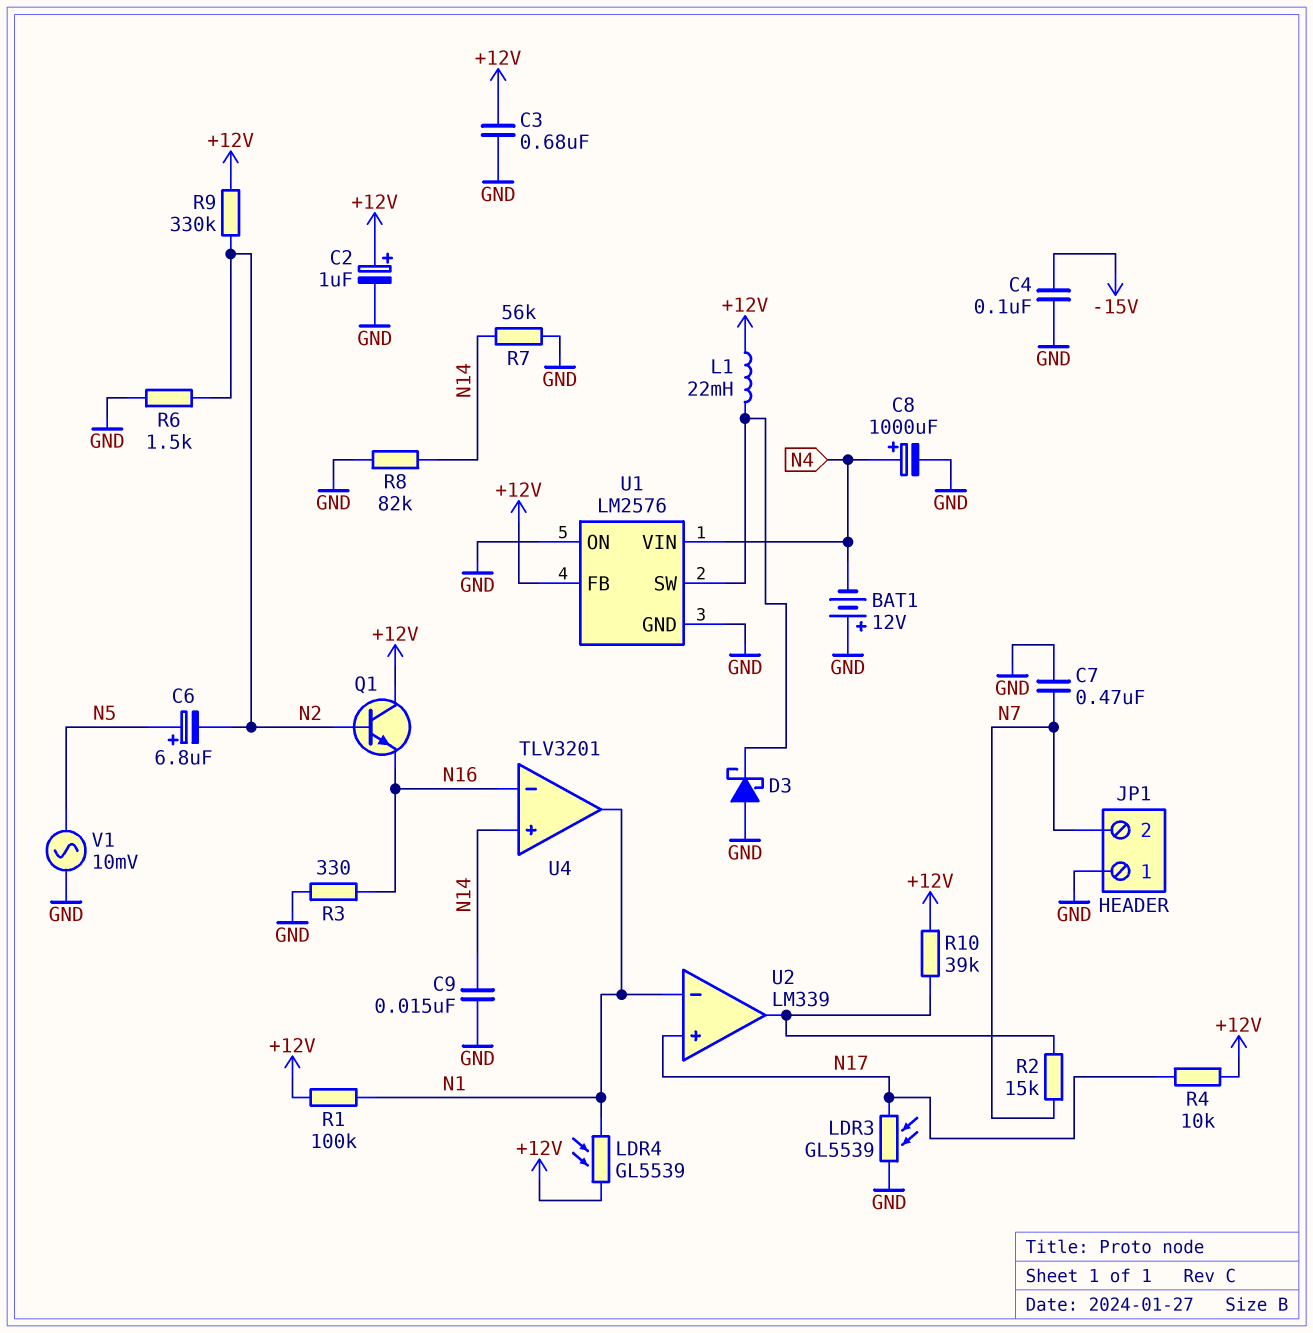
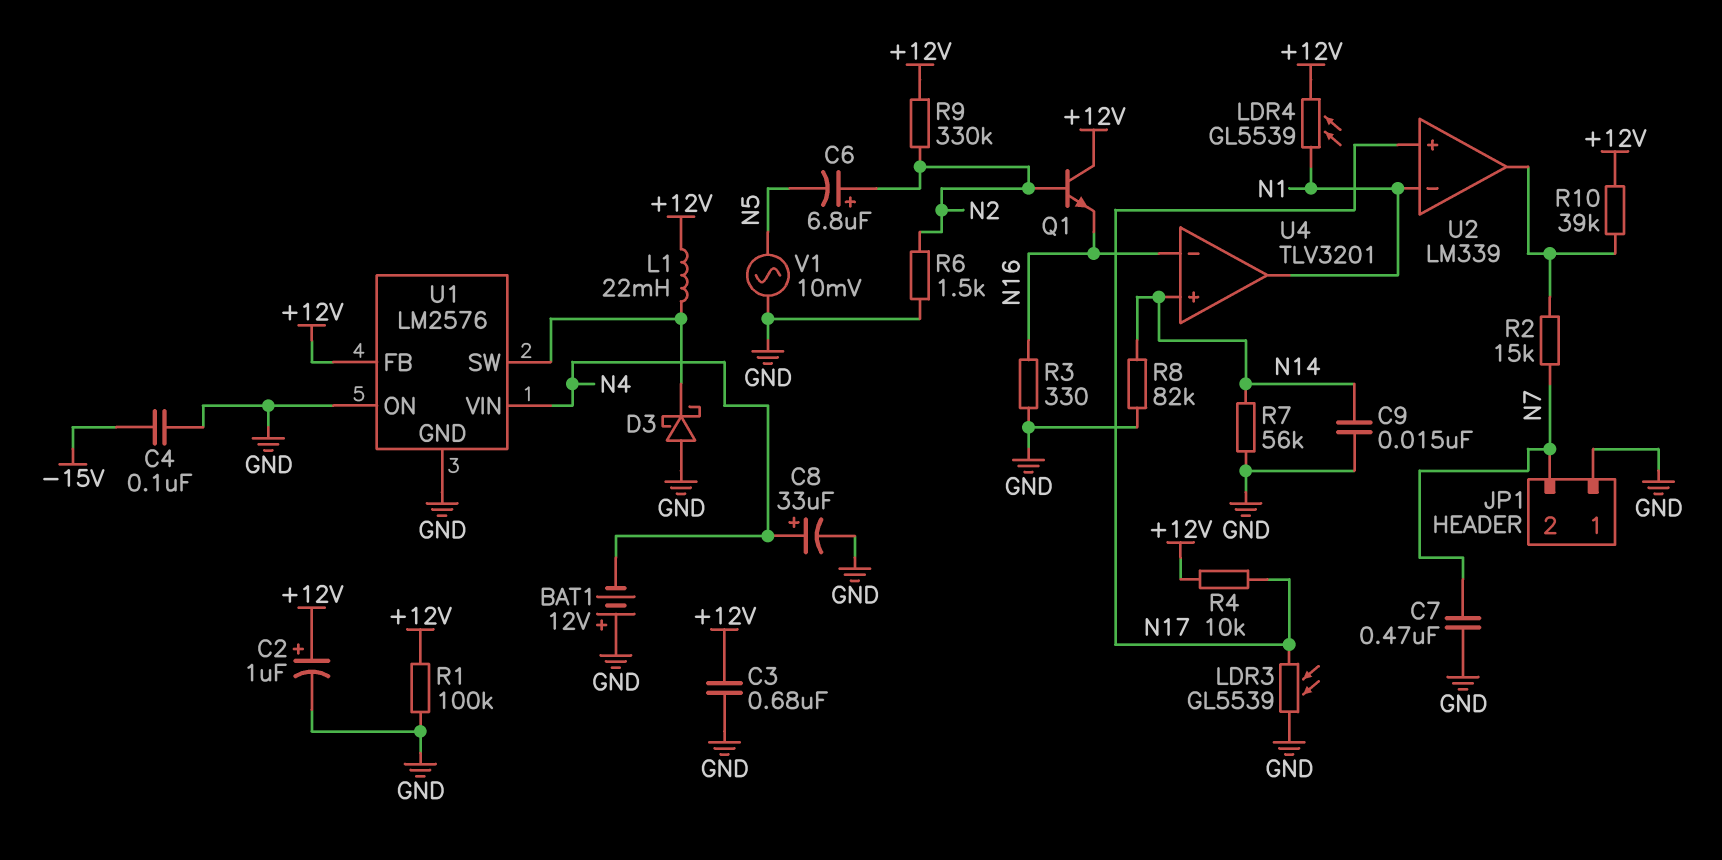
C6: 6.8uF (plus N5, minus N2) -> 6.8uF (plus N2, minus N5)
C8: 1000uF (plus N4, minus GND) -> 33uF (plus N4, minus GND)
R1: 100k (+12V, N1) -> 100k (+12V, GND)

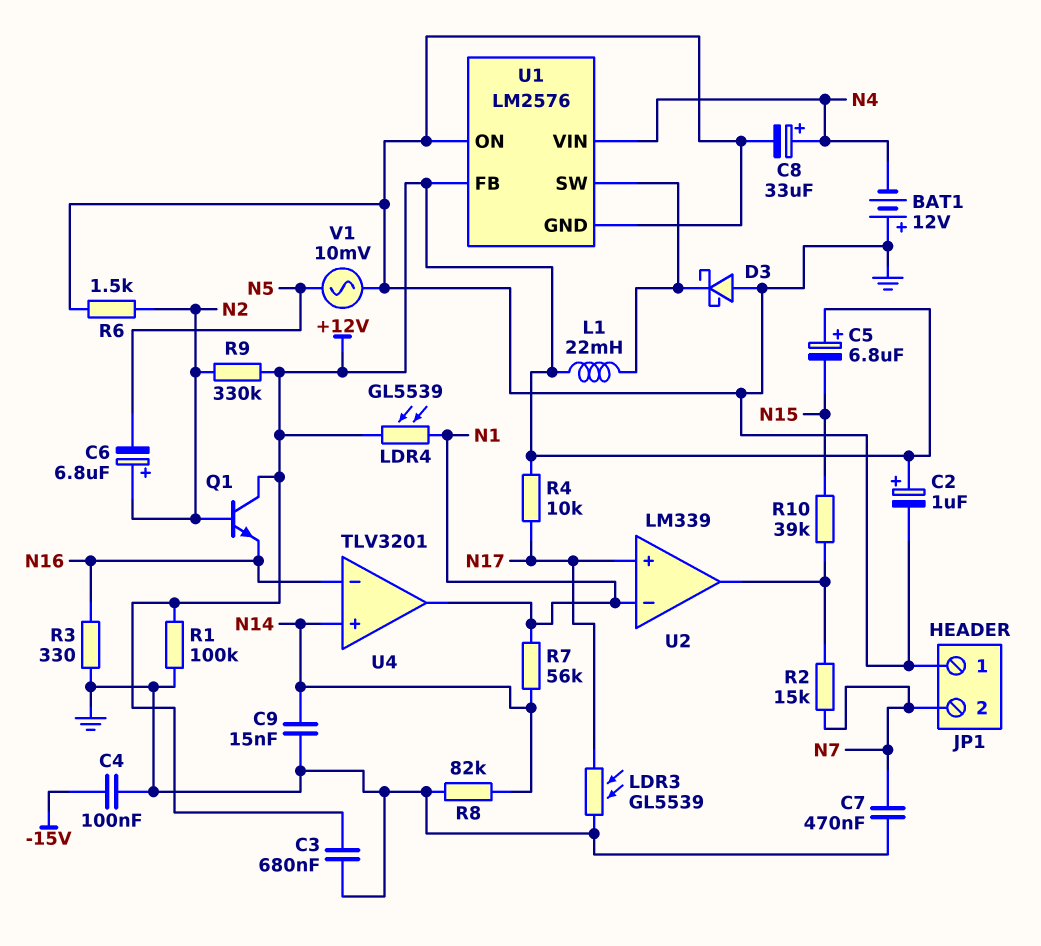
C5: none -> 6.8uF (plus +12V, minus N15)
R7: 56k (GND, N14) -> 56k (N1, N14)
R10: 39k (+12V, U2/out) -> 39k (N15, U2/out)

